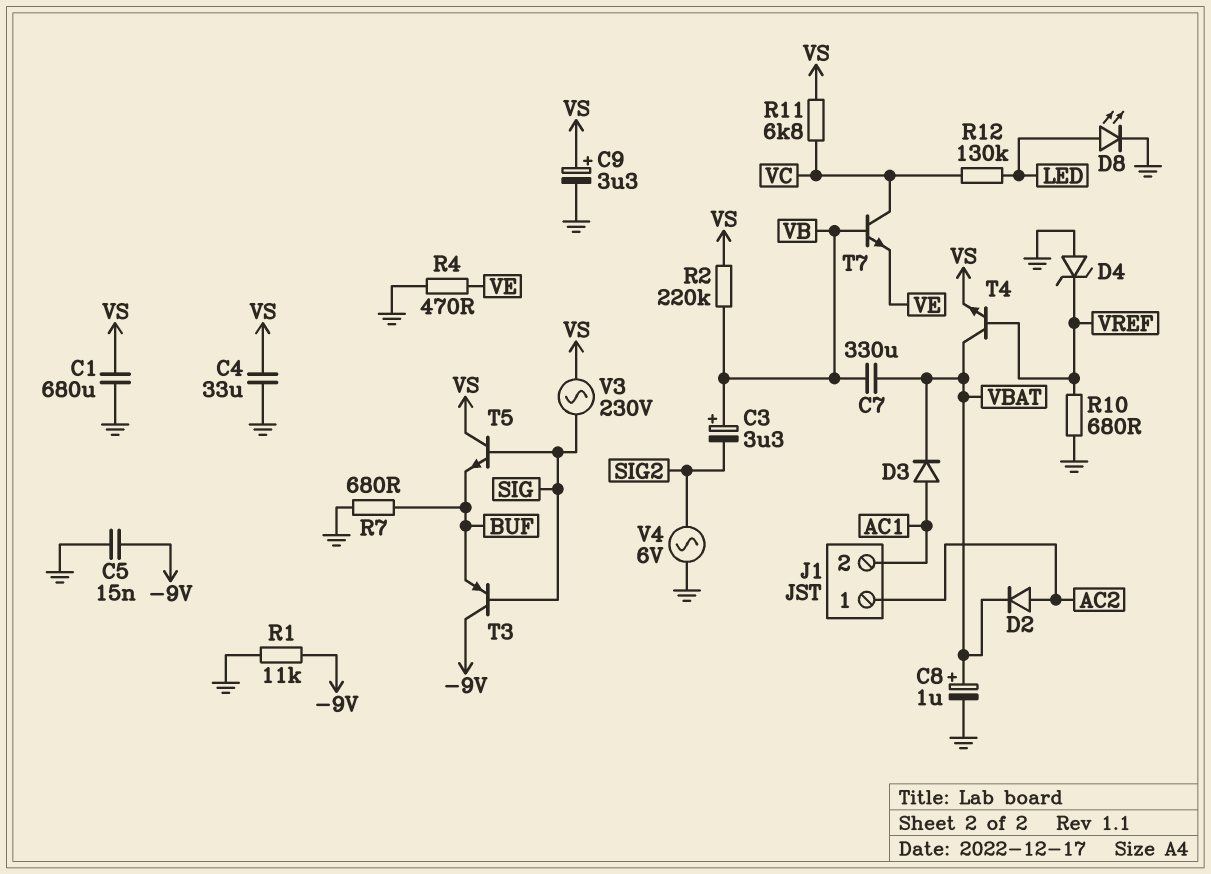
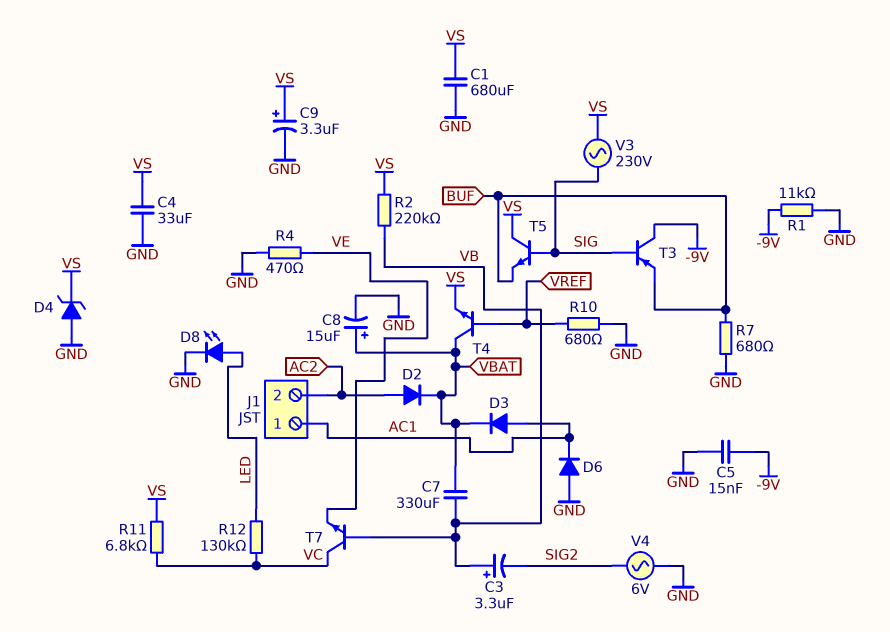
C8: 1uF (plus VBAT, minus GND) -> 15uF (plus VBAT, minus GND)
D4: zener (A GND, K VREF) -> zener (A GND, K VS)
D6: none -> diode (A GND, K AC1)
J1 pin 1: AC2 -> AC1
J1 pin 2: AC1 -> AC2

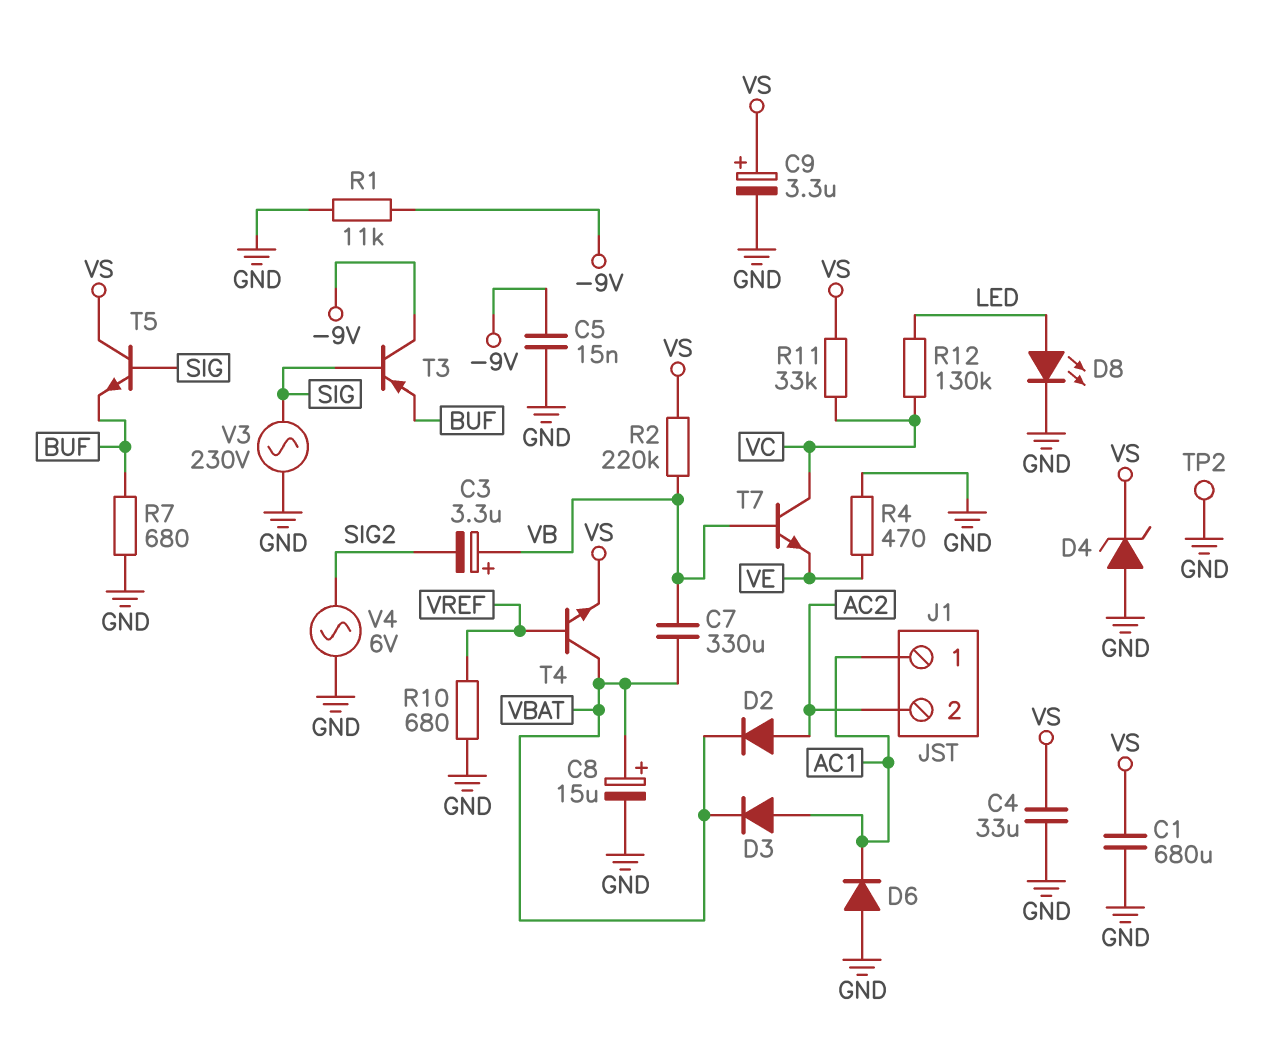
R11: 6.8k (VC, VS) -> 33k (VC, VS)
TP2: none -> test point (GND)
V3: AC 230V (SIG, VS) -> AC 230V (GND, SIG)

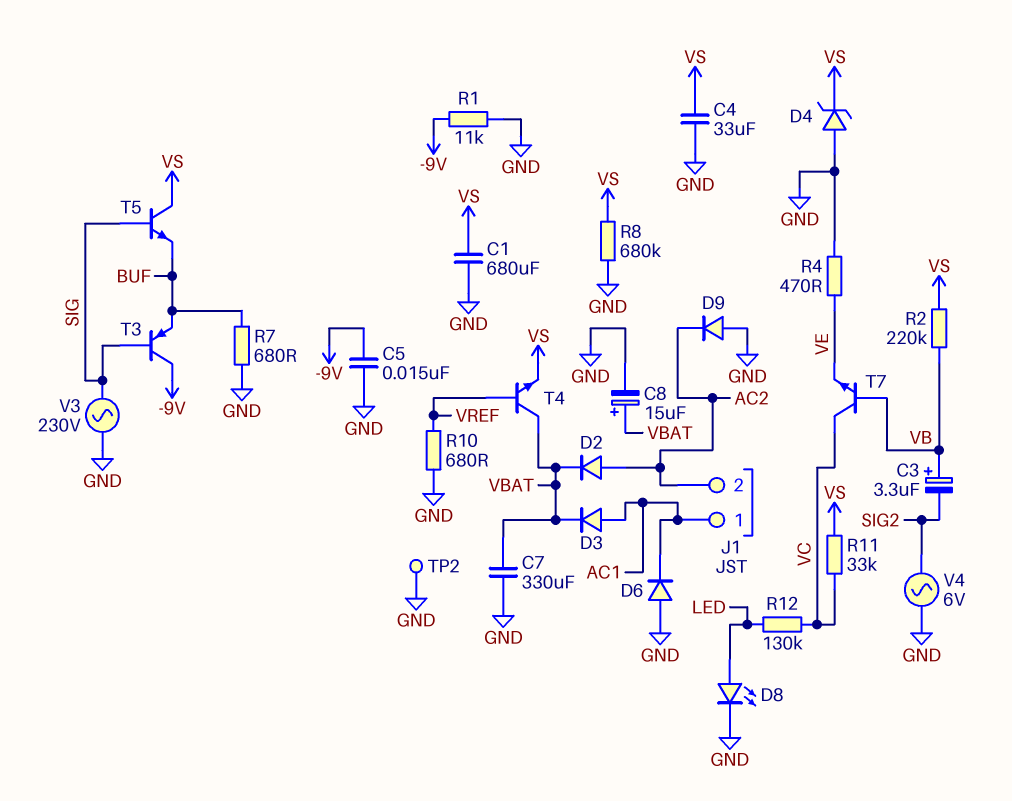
C7: 330uF (VB, VBAT) -> 330uF (GND, VBAT)
C9: 3.3uF (plus VS, minus GND) -> none
D9: none -> diode (A GND, K AC2)
R8: none -> 680k (GND, VS)

